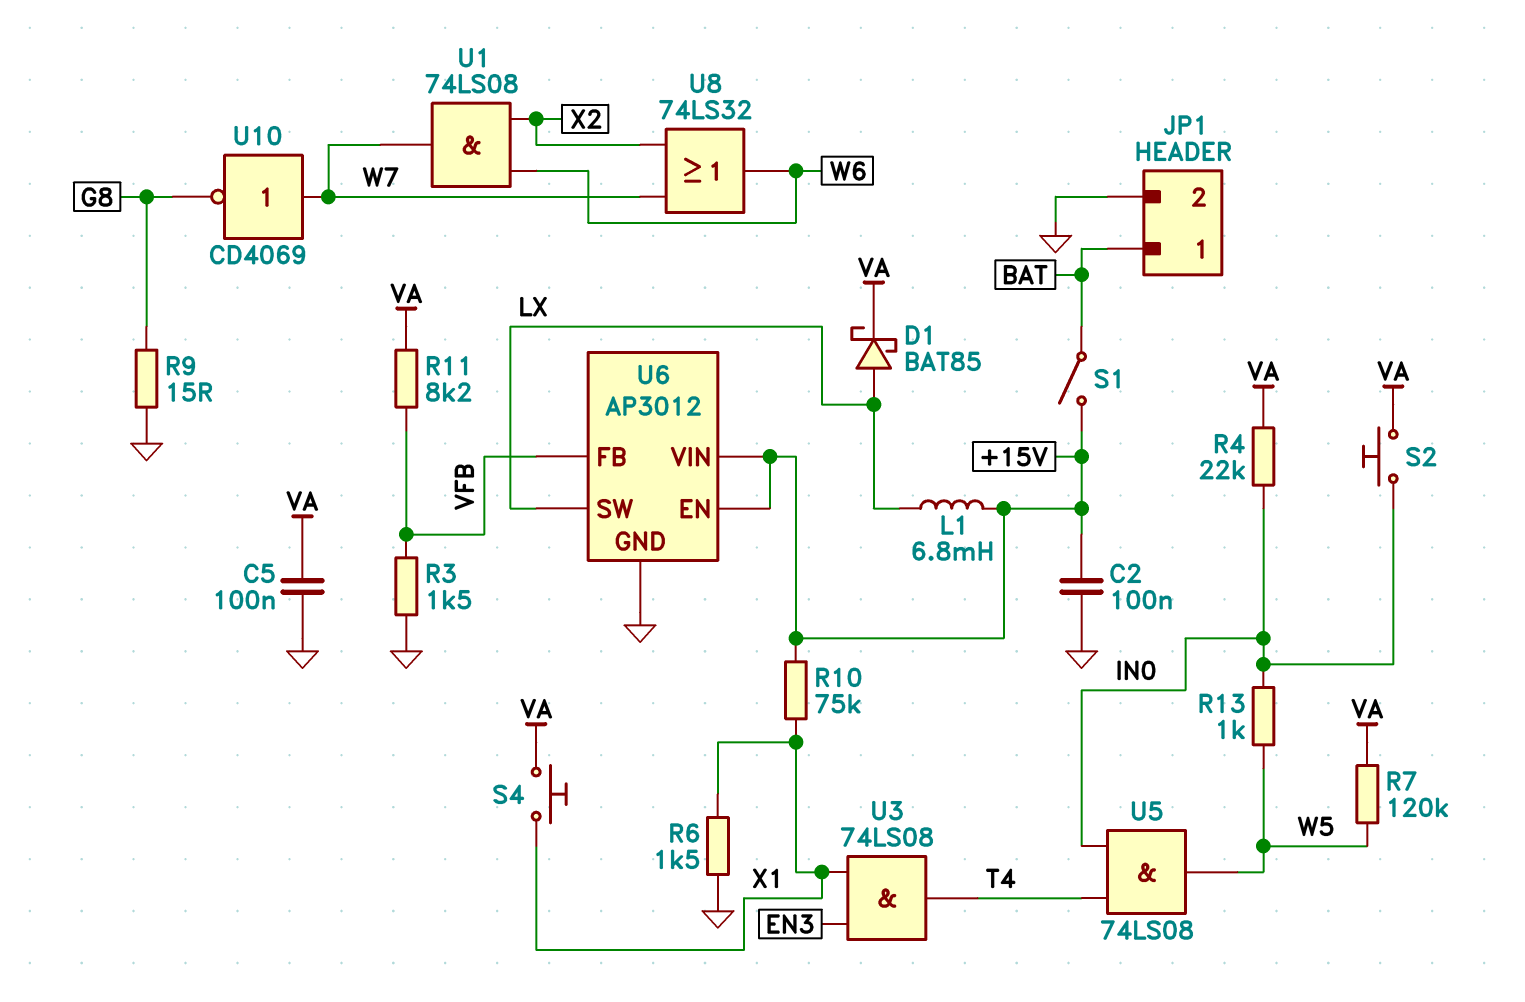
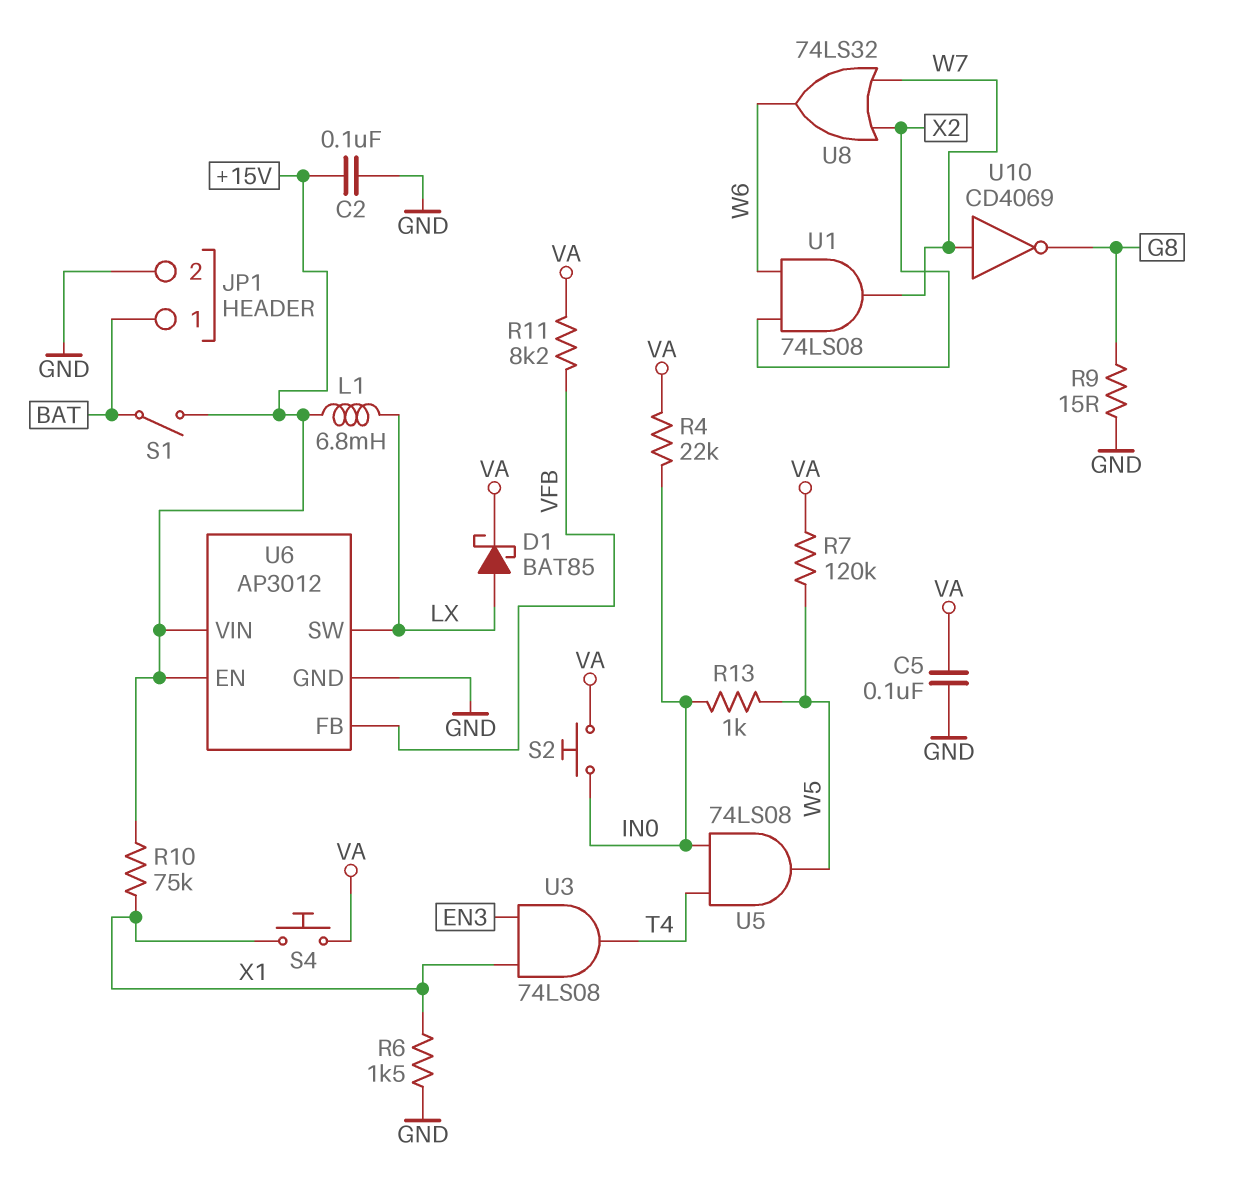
R3: 1.5k (GND, VFB) -> none

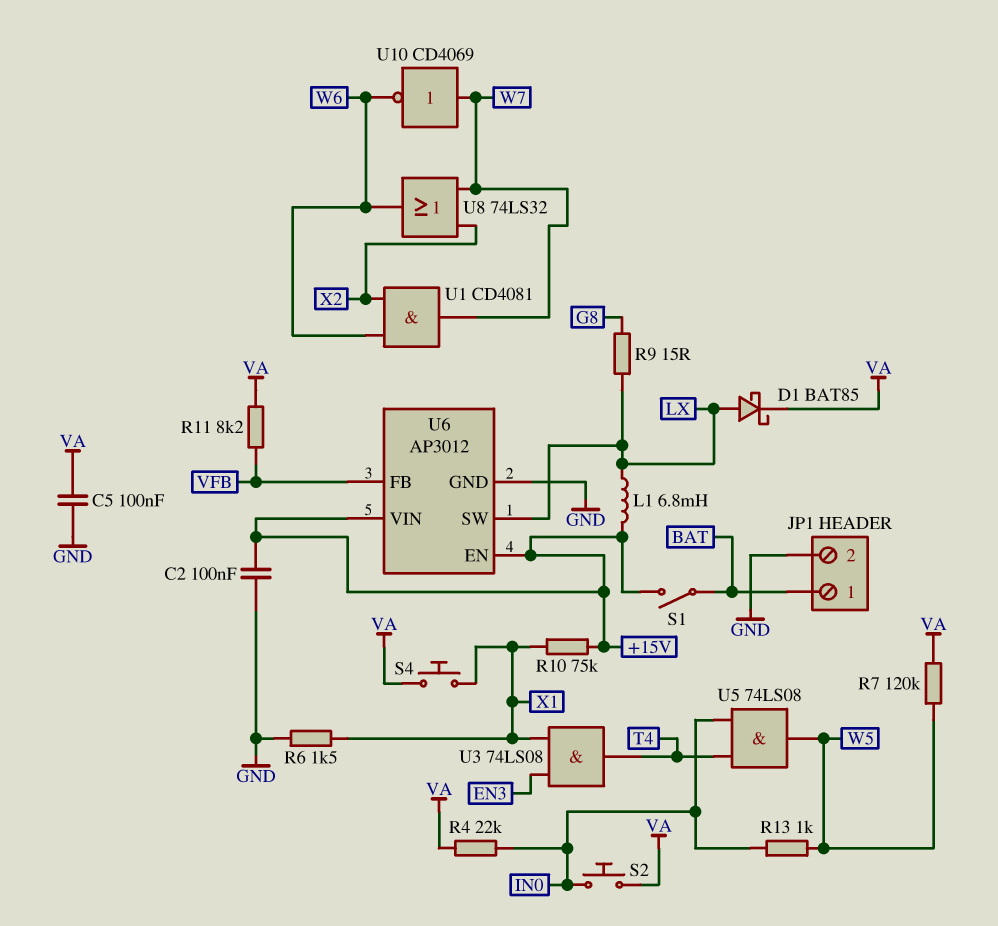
R9: 15 (G8, GND) -> 15 (G8, LX)
U1: AND 74LS08 (in W6, in X2, out W7) -> AND CD4081 (in W6, in X2, out W7)
U10: NOT CD4069 (in W7, out G8) -> NOT CD4069 (in W7, out W6)

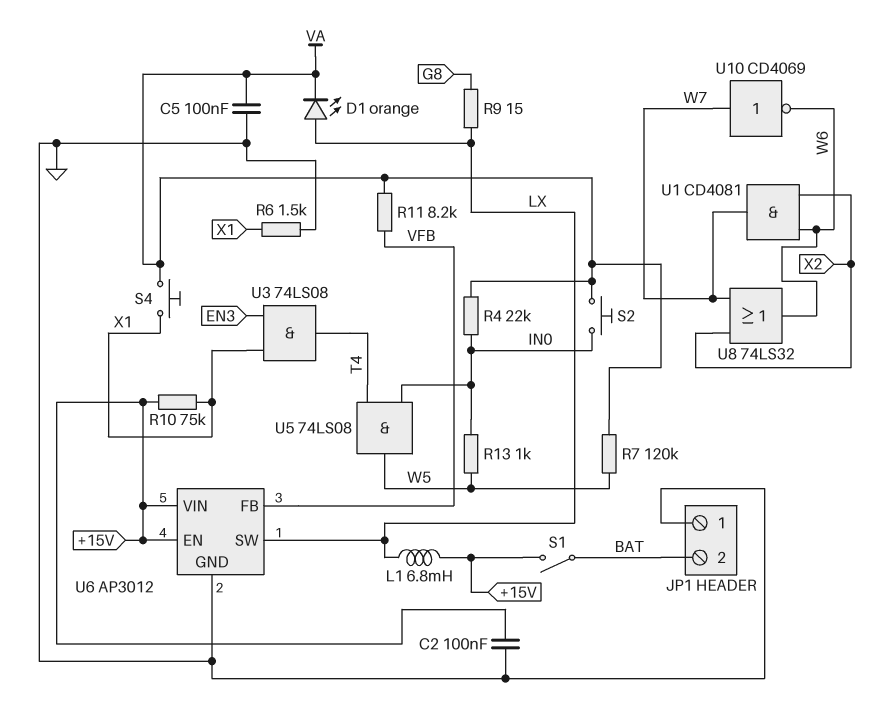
D1: schottky BAT85 (A LX, K VA) -> LED orange (A LX, K VA)
JP1 pin 1: BAT -> GND
JP1 pin 2: GND -> BAT

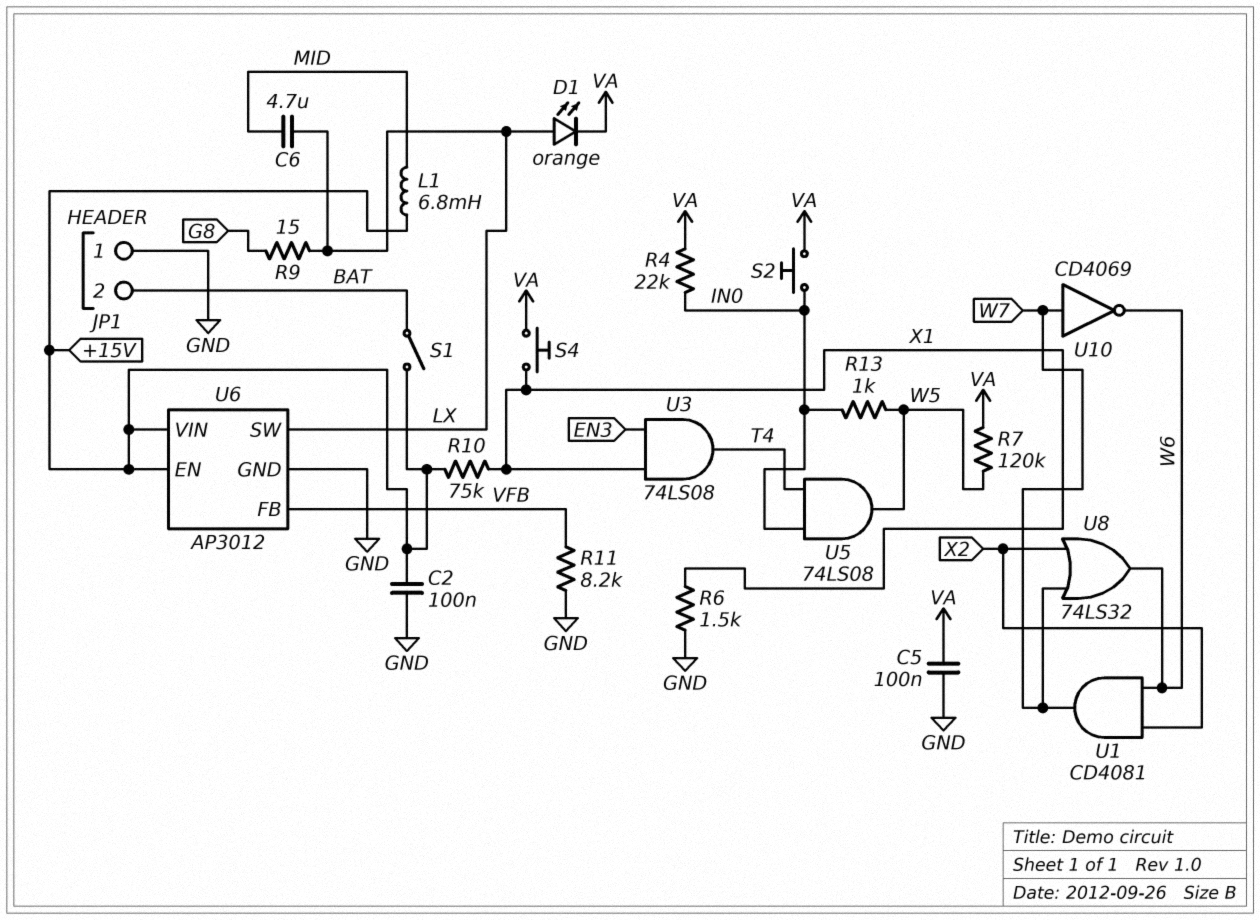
C6: none -> 4.7uF (LX, MID)
L1: 6.8mH (+15V, LX) -> 6.8mH (+15V, MID)
R11: 8.2k (VA, VFB) -> 8.2k (GND, VFB)

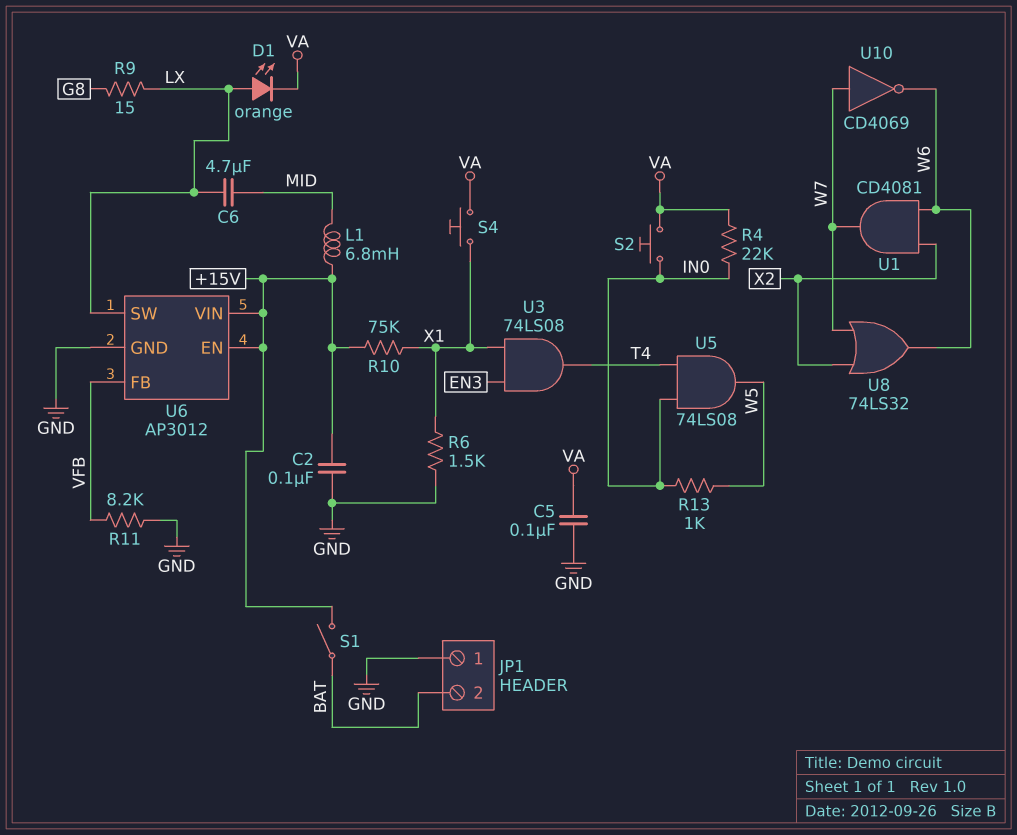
R7: 120k (VA, W5) -> none

